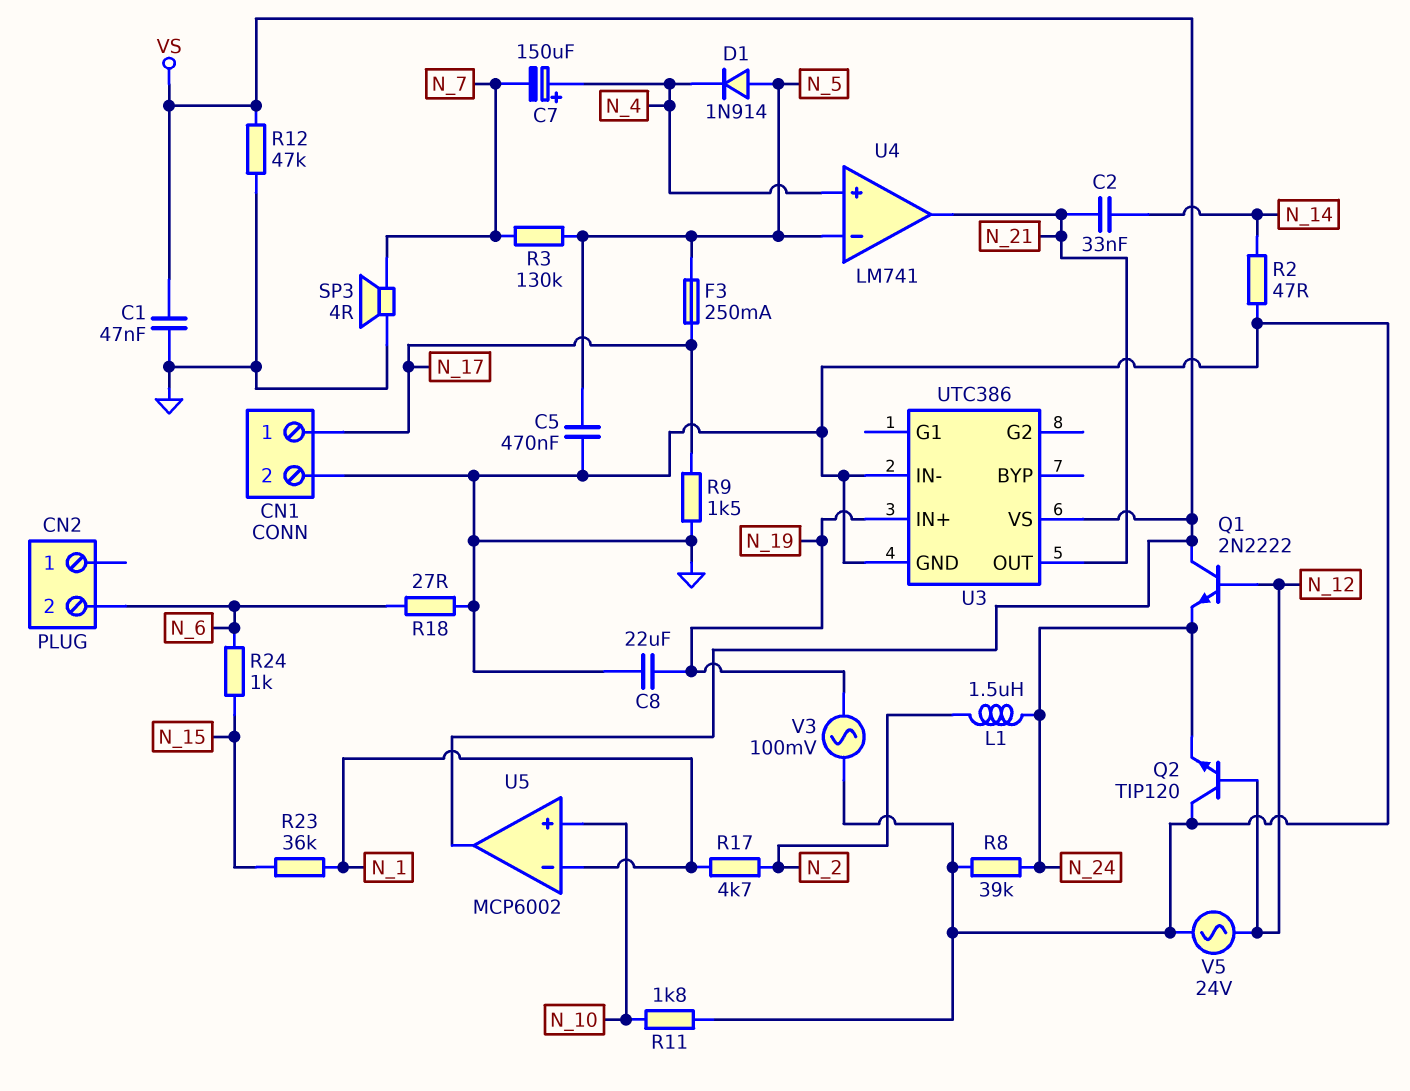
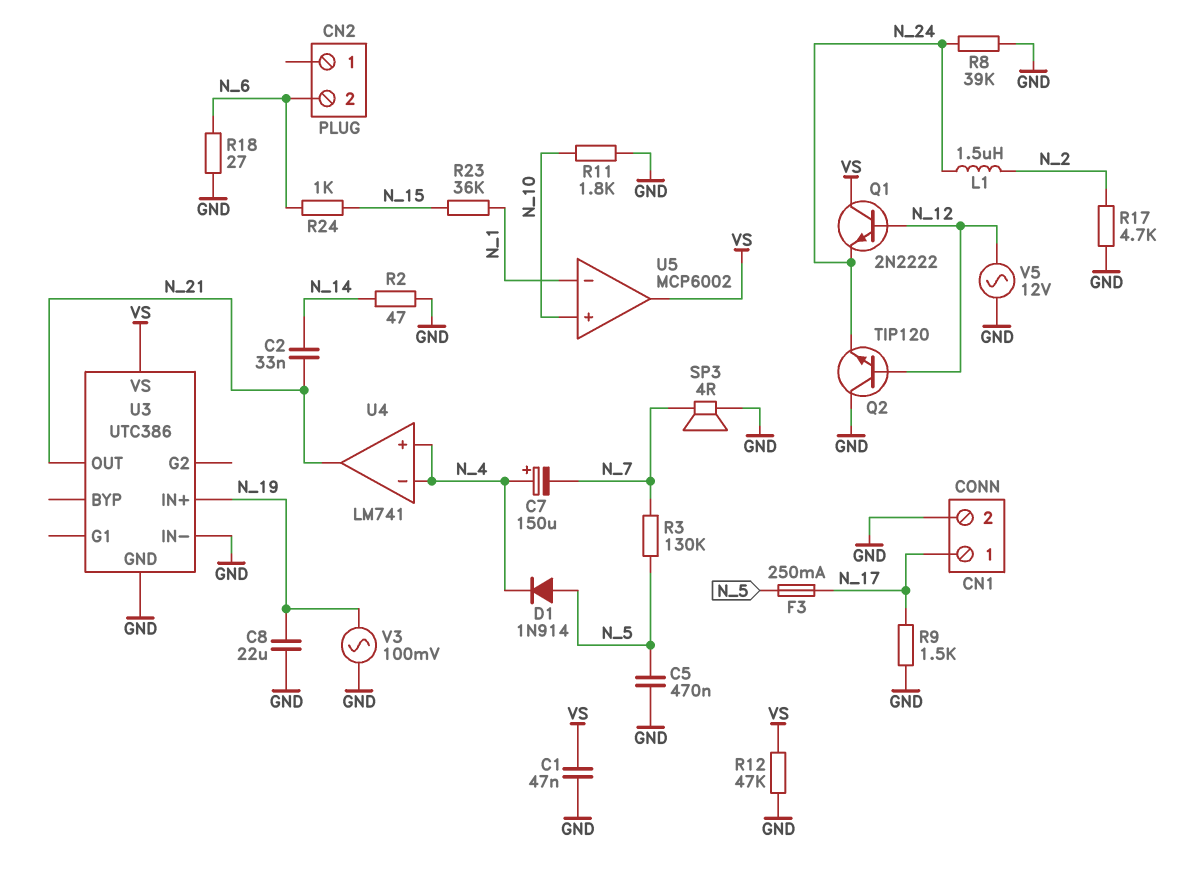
R17: 4.7k (N_1, N_2) -> 4.7k (GND, N_2)
U4 pin in-: N_5 -> N_4
V5: AC 24V (GND, N_12) -> AC 12V (GND, N_12)

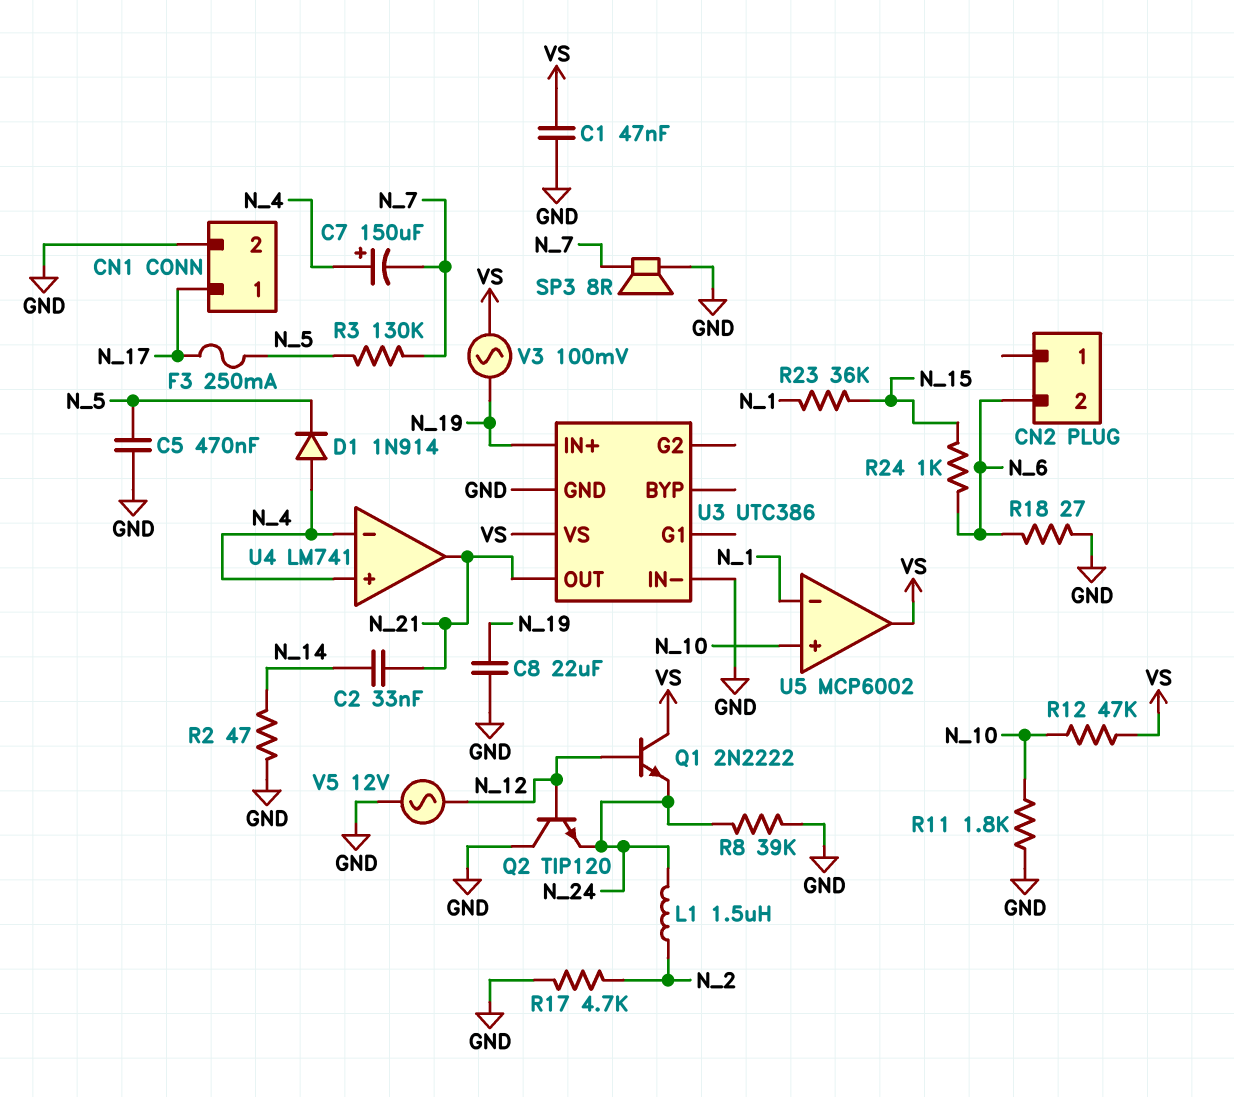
D1: diode 1N914 (A N_5, K N_4) -> diode 1N914 (A N_4, K N_5)
R9: 1.5k (GND, N_17) -> none
R12: 47k (GND, VS) -> 47k (N_10, VS)
SP3: speaker 4R (GND, N_7) -> speaker 8R (GND, N_7)
V3: AC 100mV (GND, N_19) -> AC 100mV (N_19, VS)

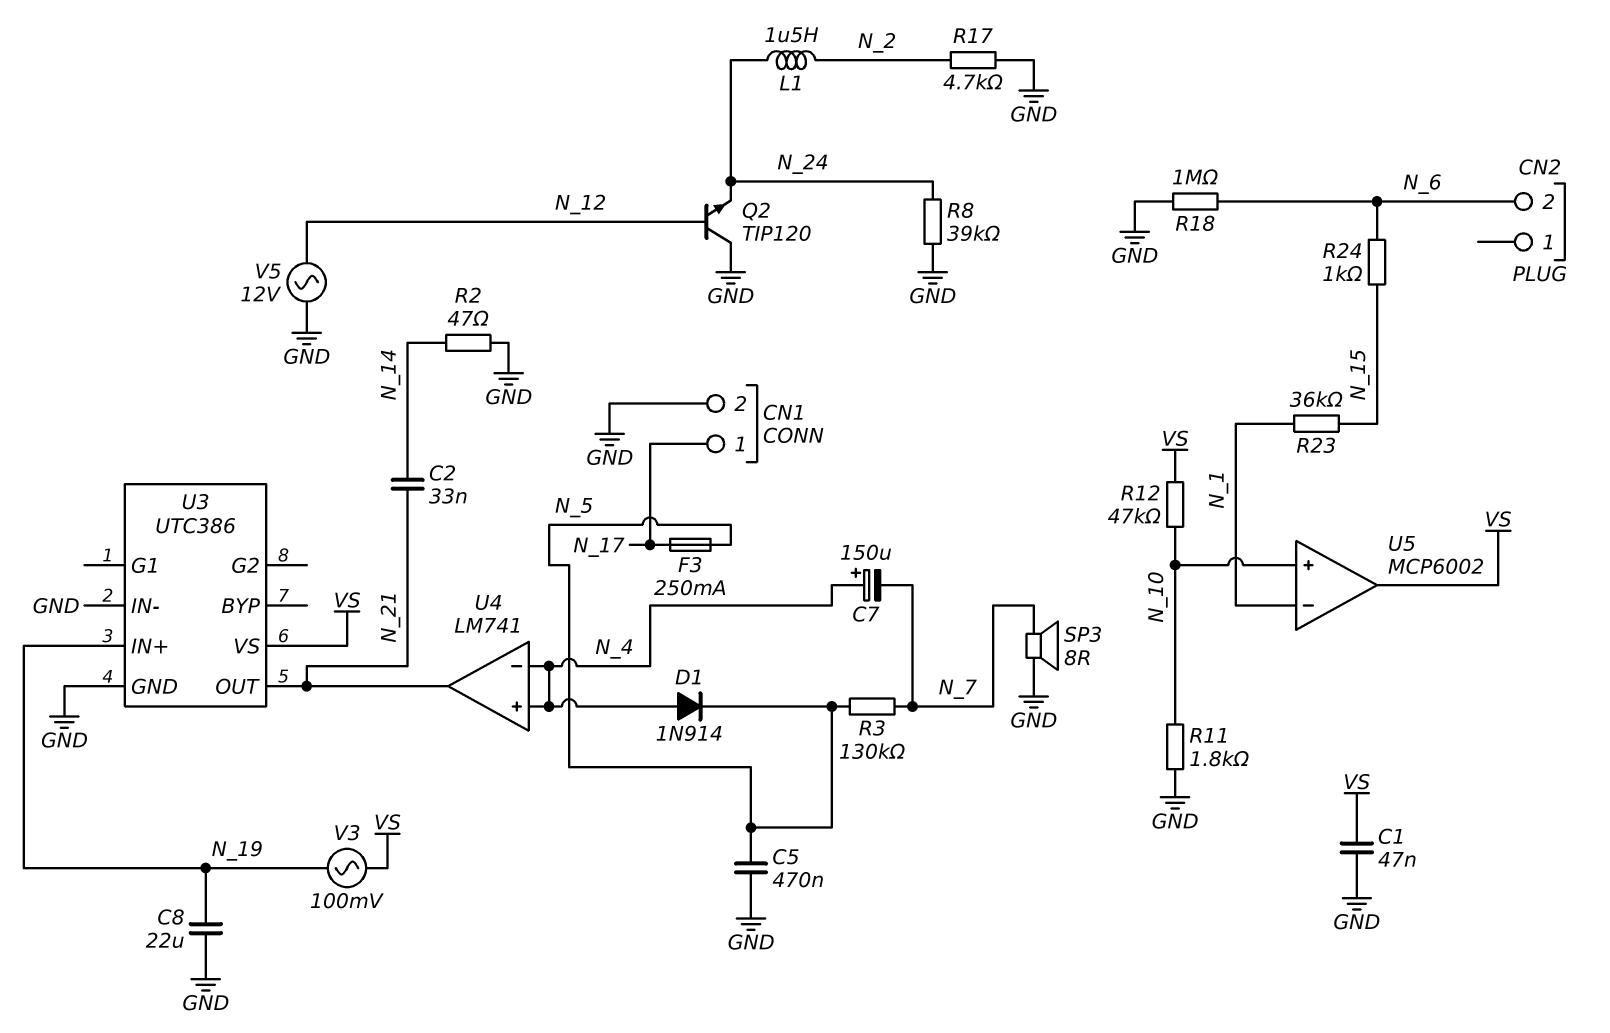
Q1: NPN 2N2222 (B N_12, C VS, E N_24) -> none
R18: 27 (GND, N_6) -> 1M (GND, N_6)

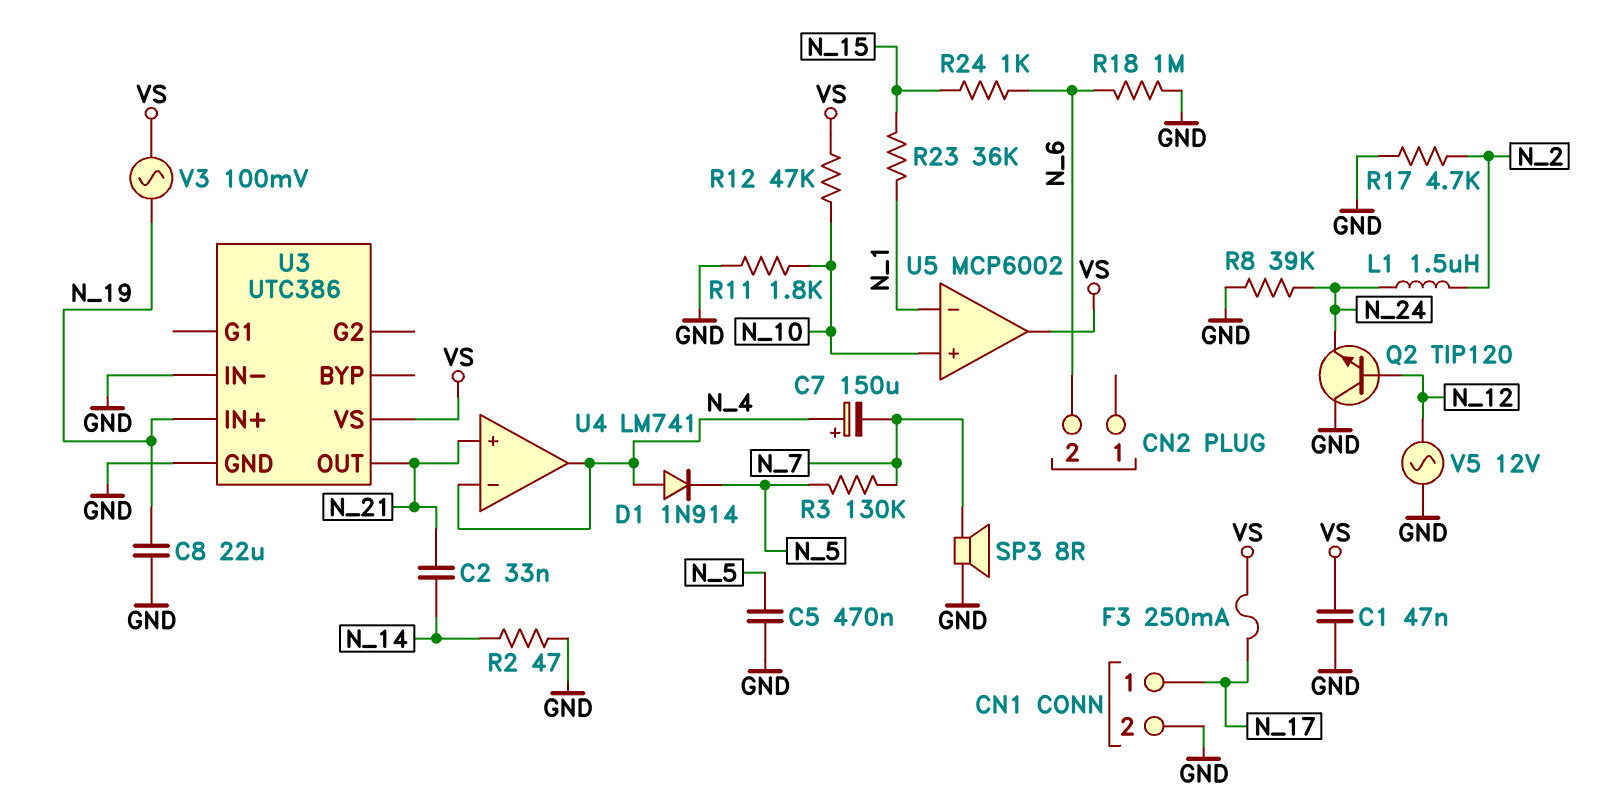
F3: 250mA (N_5, N_17) -> 250mA (N_17, VS)
U4 pin in+: N_4 -> N_21
U4 pin out: N_21 -> N_4

